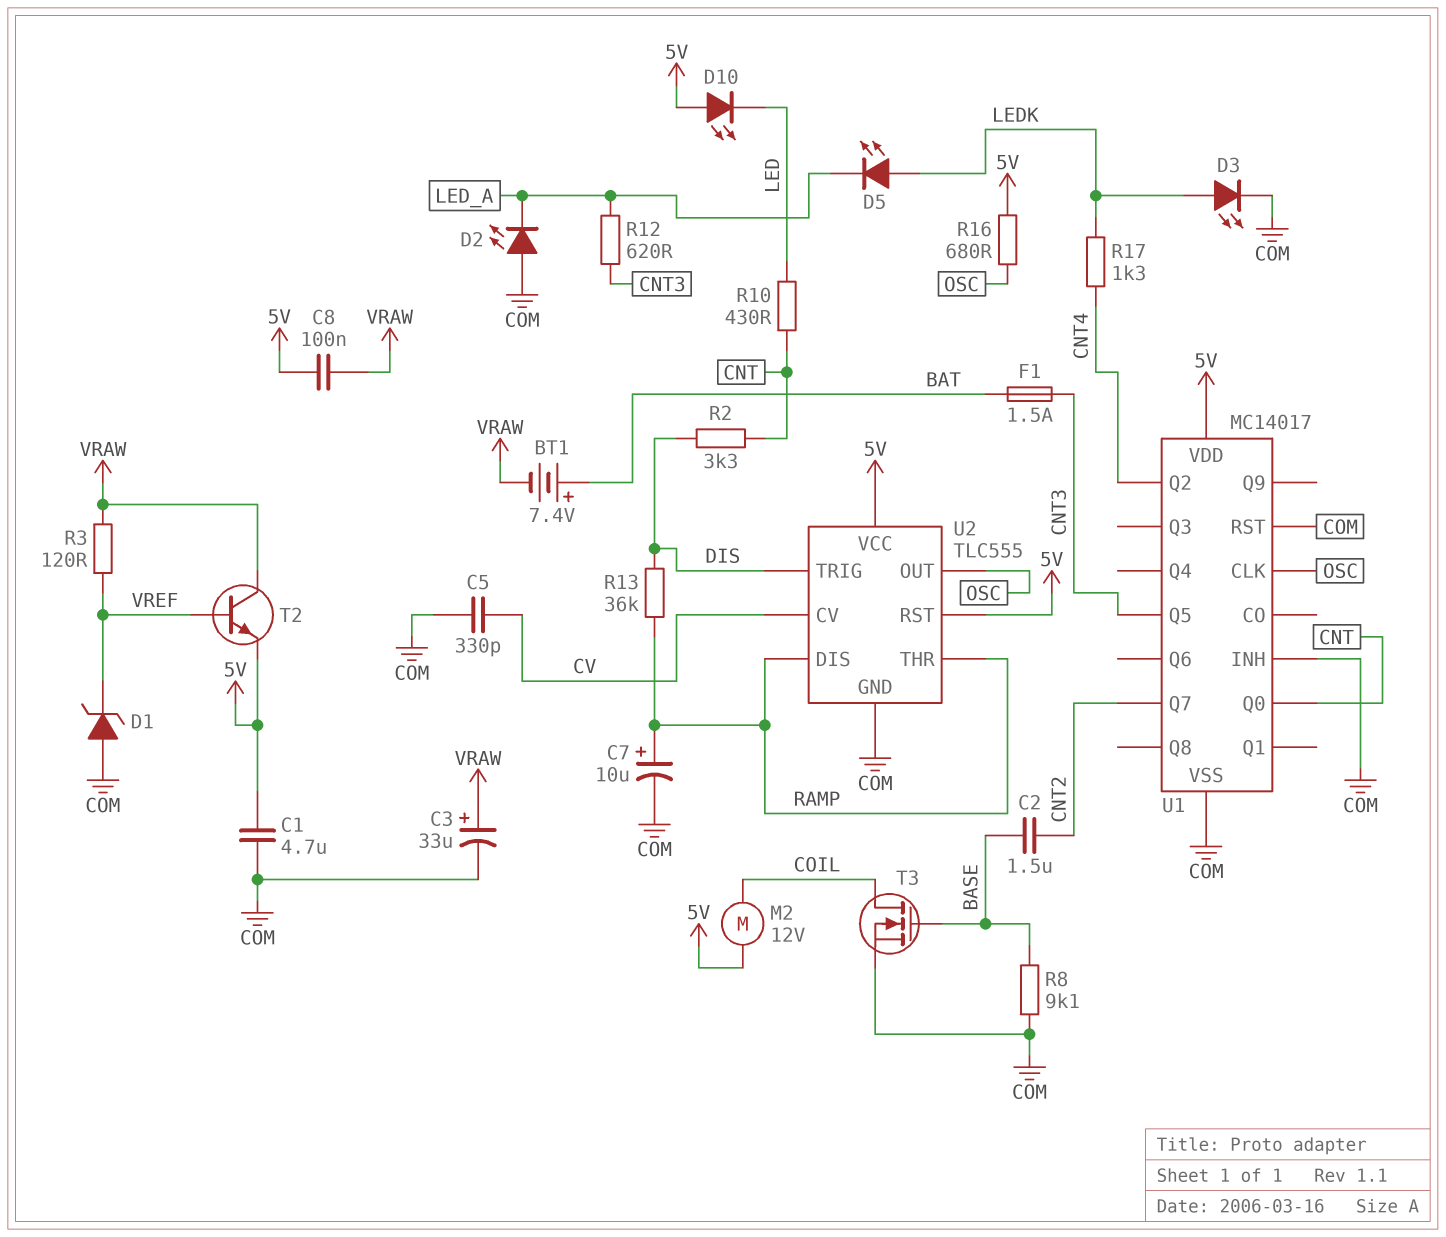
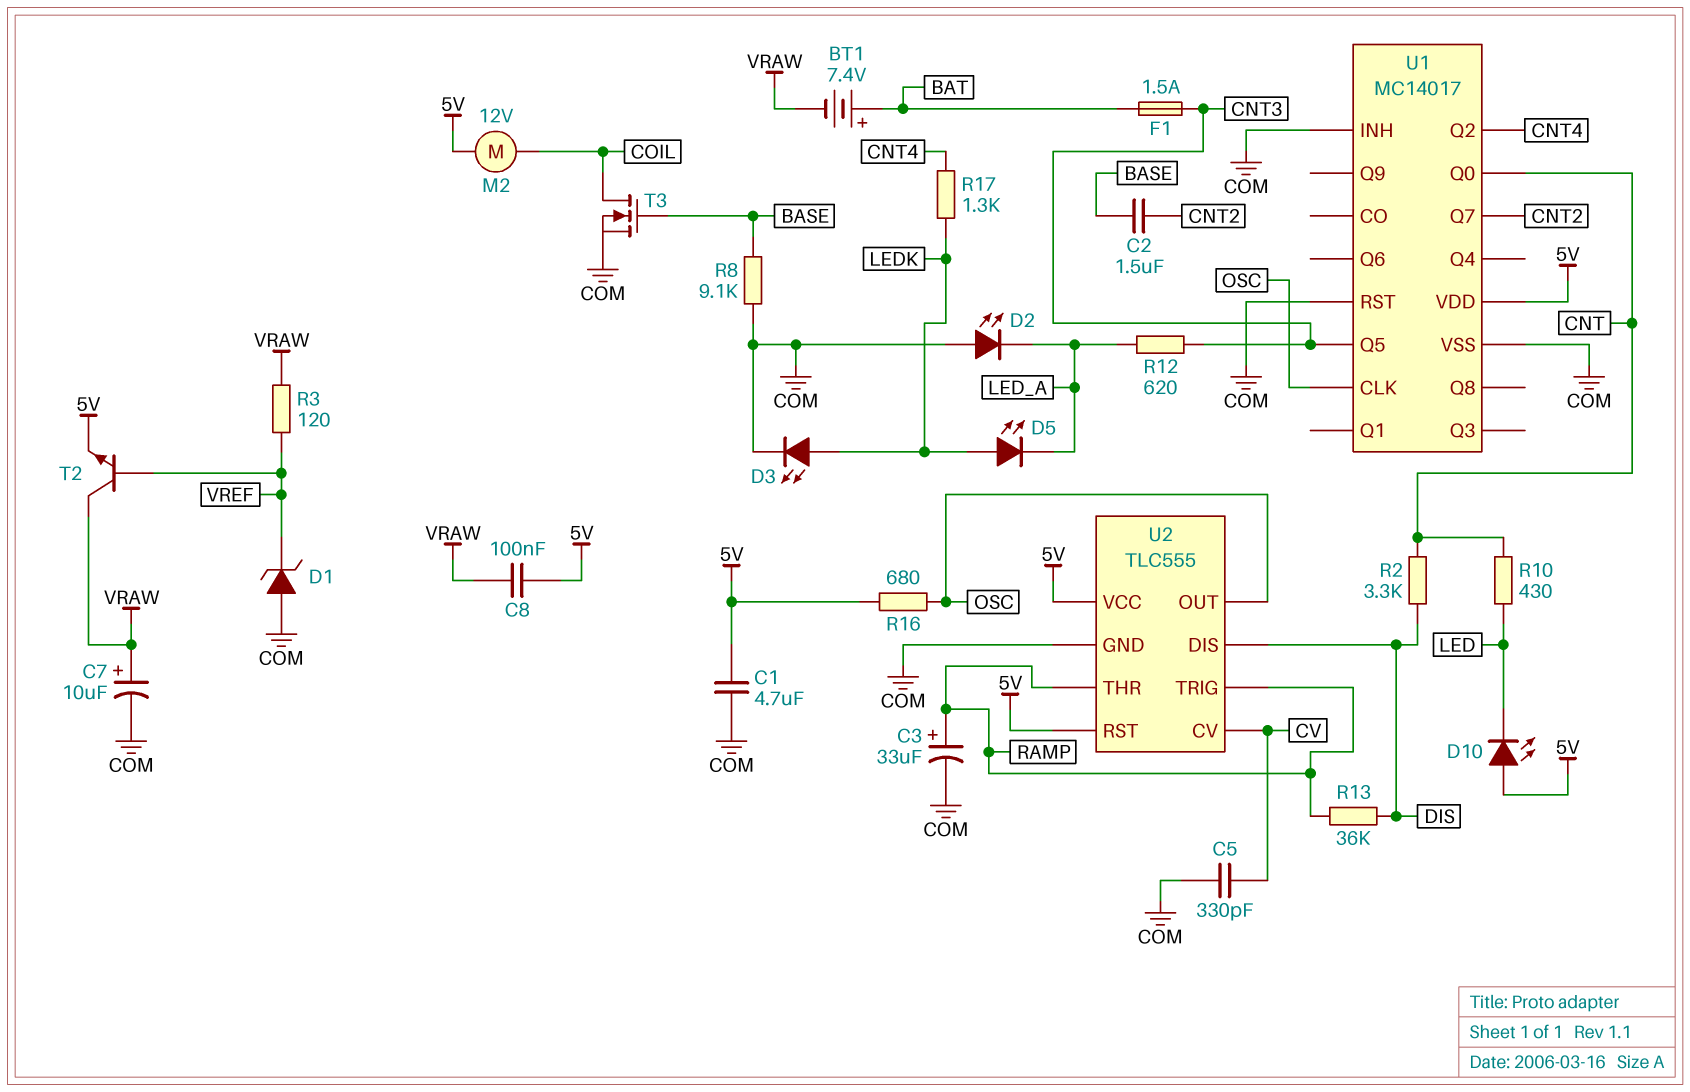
C3: 33uF (plus VRAW, minus COM) -> 33uF (plus RAMP, minus COM)
C7: 10uF (plus RAMP, minus COM) -> 10uF (plus VRAW, minus COM)
U2 pin DIS: RAMP -> DIS
U2 pin TRIG: DIS -> RAMP

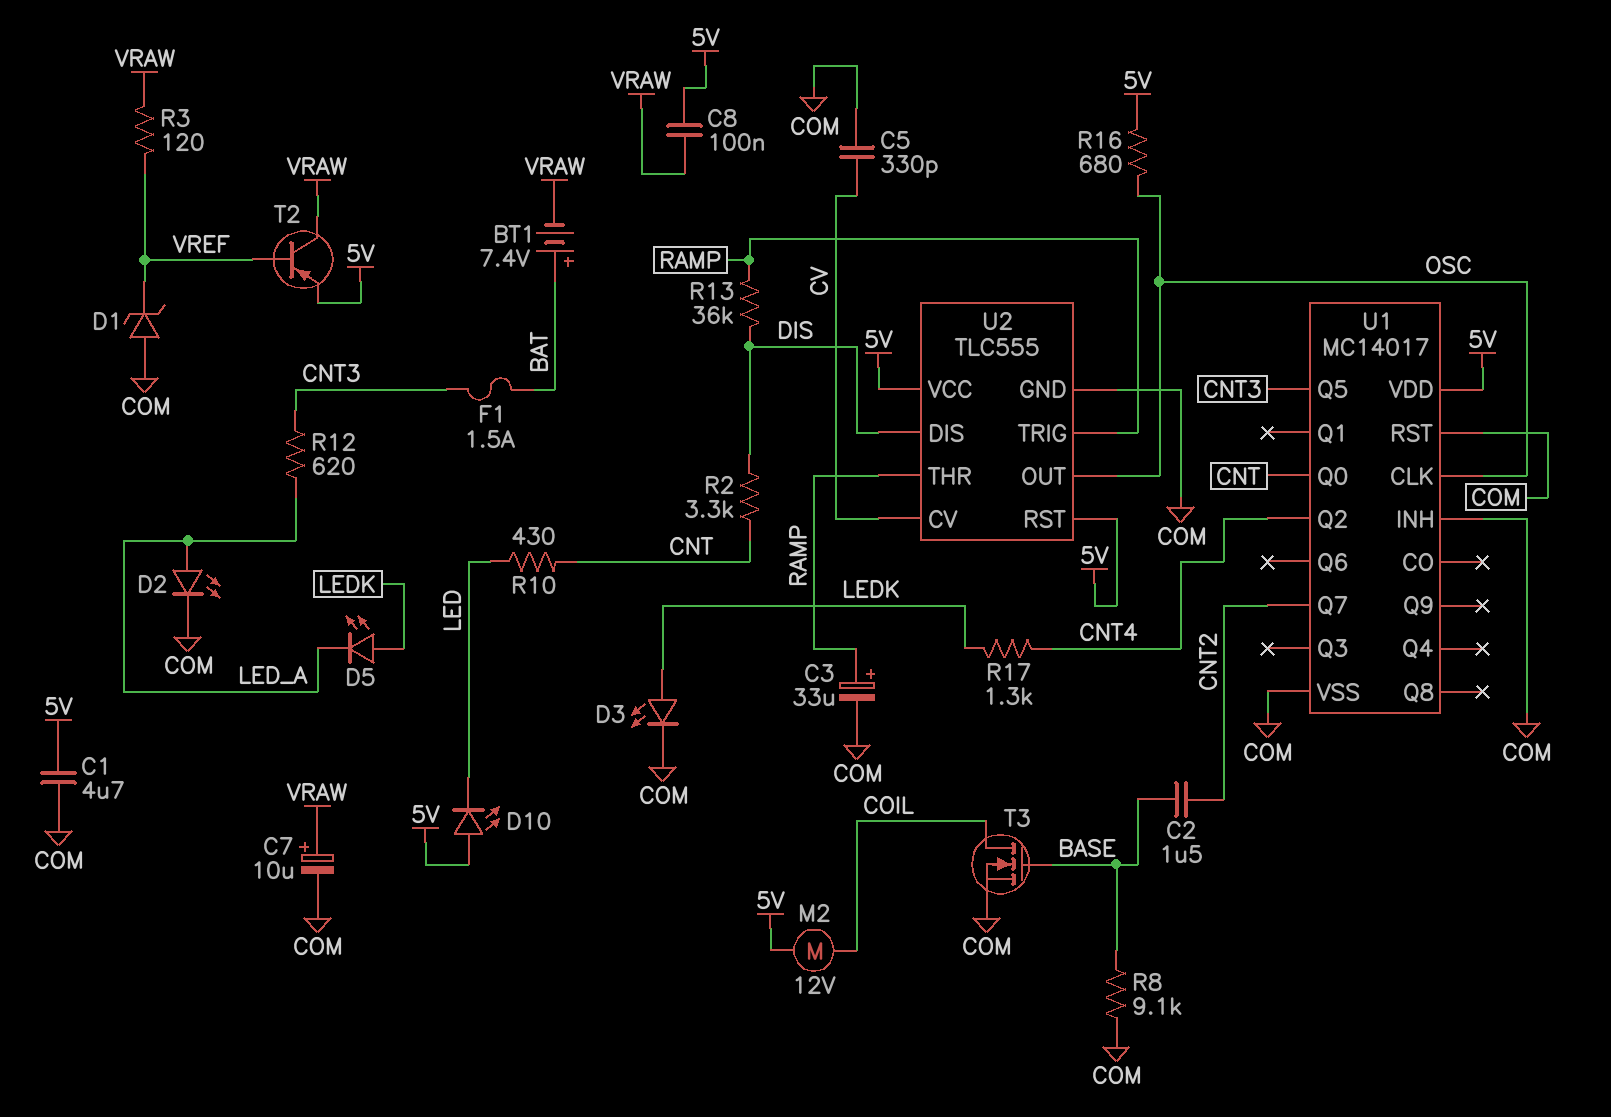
D2: LED (A COM, K LED_A) -> LED (A LED_A, K COM)
T2: NPN (B VREF, C VRAW, E 5V) -> PNP (B VREF, C VRAW, E 5V)

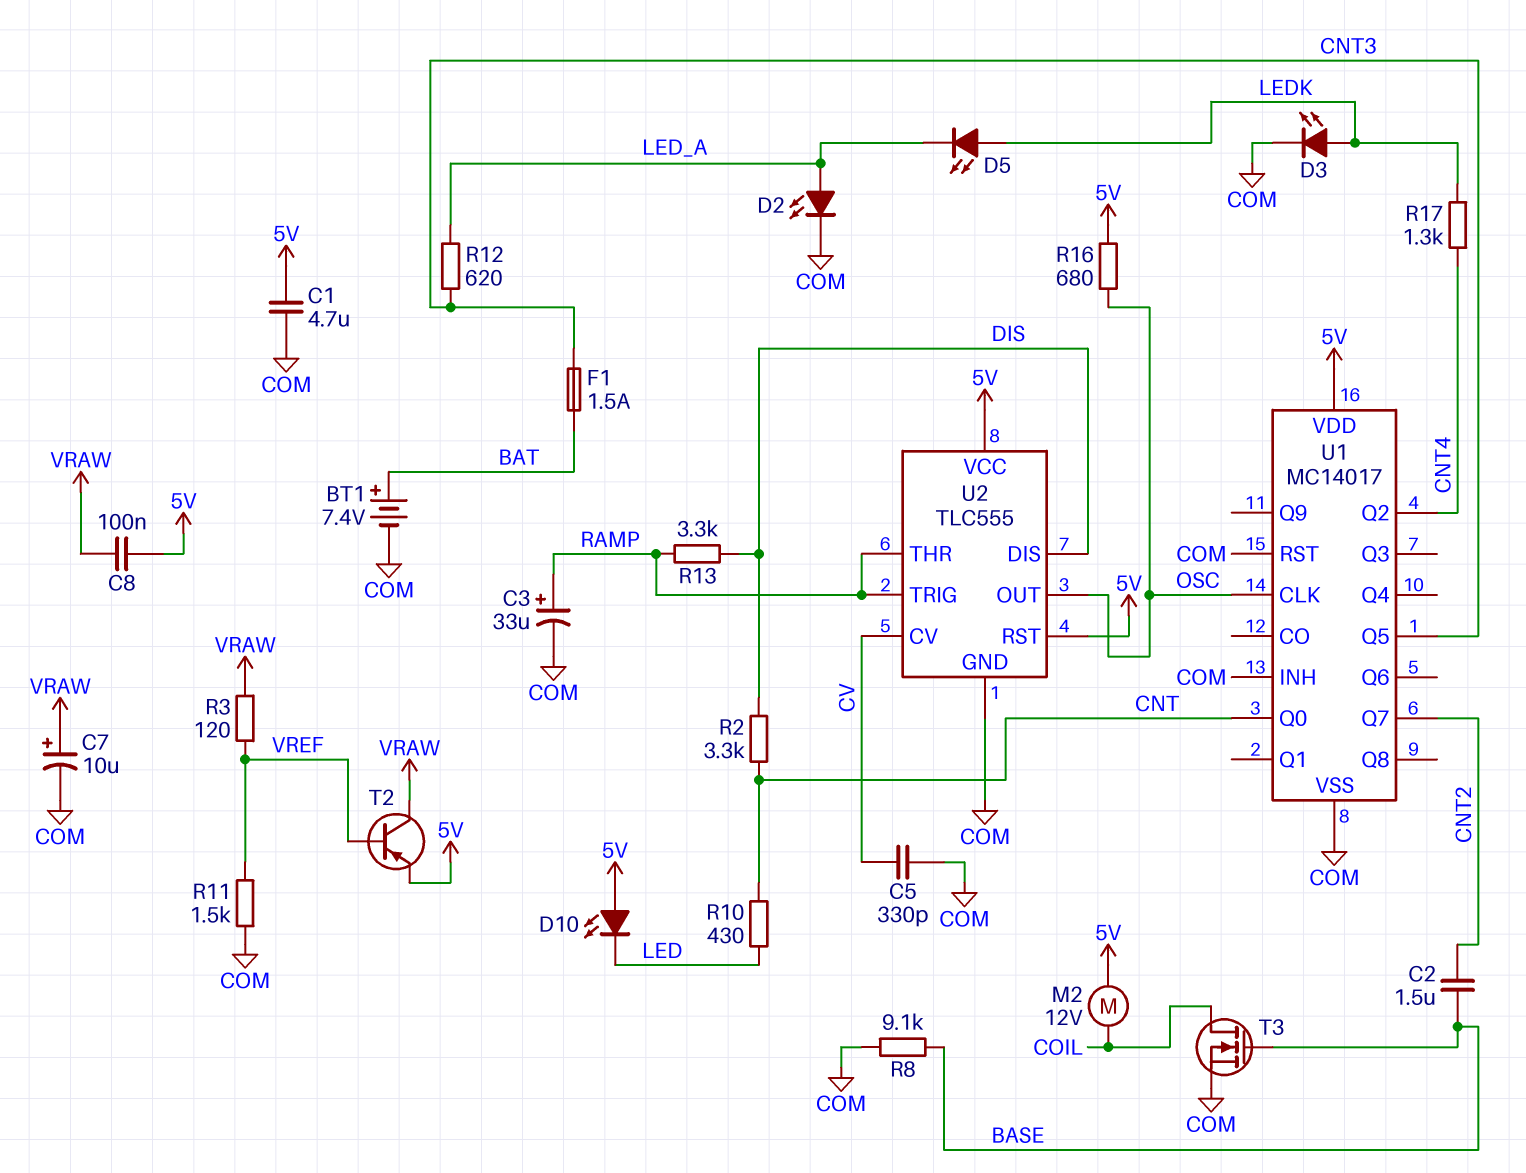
BT1: 7.4V (plus BAT, minus VRAW) -> 7.4V (plus BAT, minus COM)
D1: zener (A COM, K VREF) -> none
R11: none -> 1.5k (COM, VREF)
R13: 36k (DIS, RAMP) -> 3.3k (DIS, RAMP)

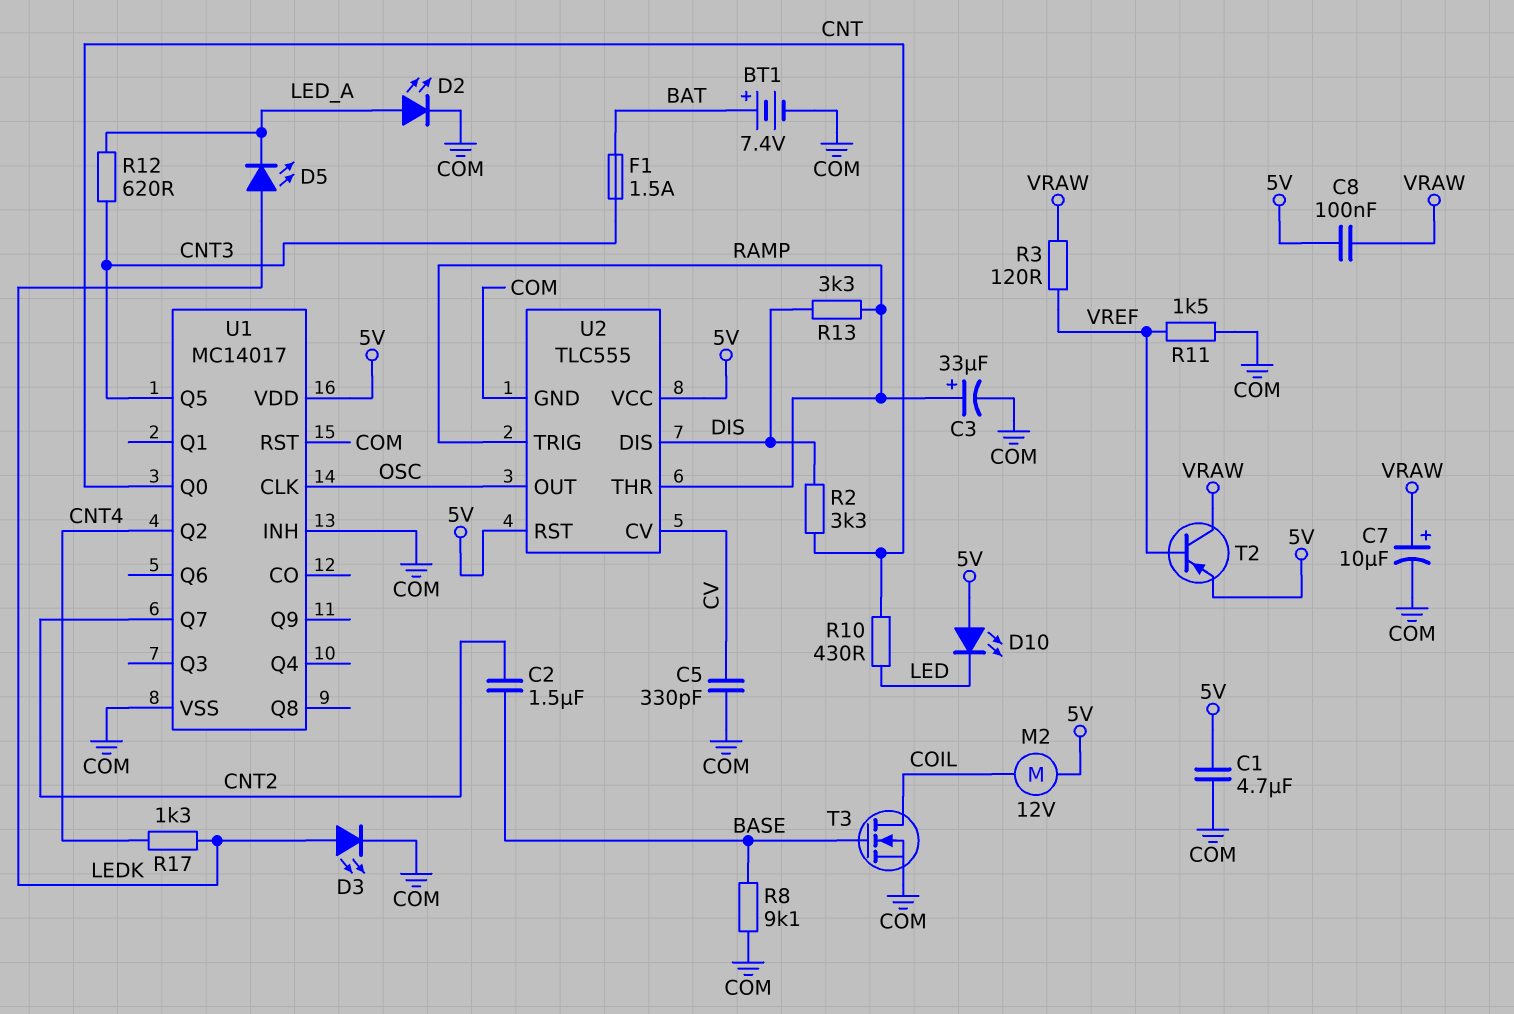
R16: 680 (5V, OSC) -> none

